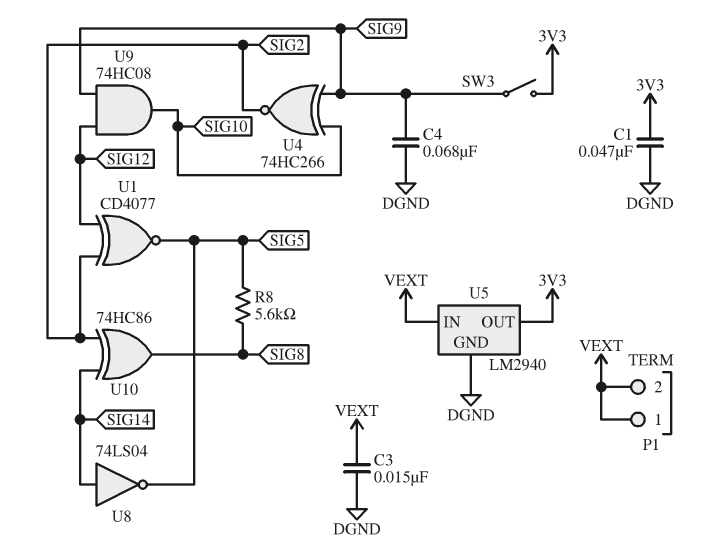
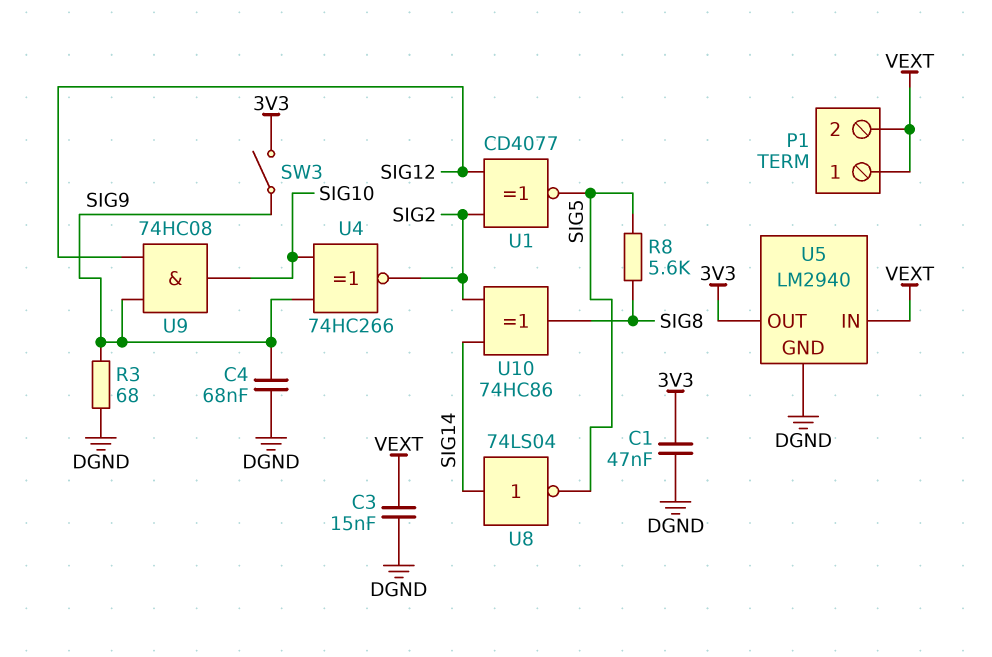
R3: none -> 68 (DGND, SIG9)

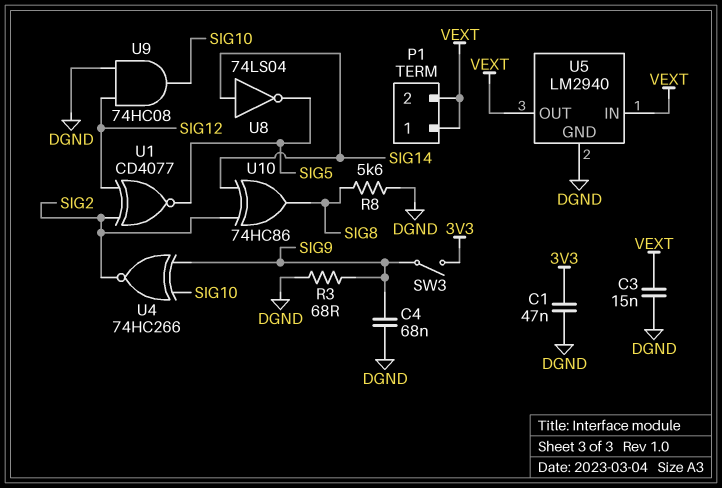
R8: 5.6k (SIG5, SIG8) -> 5.6k (DGND, SIG8)
U5 pin OUT: 3V3 -> VEXT
U9: AND 74HC08 (in SIG9, in SIG12, out SIG10) -> AND 74HC08 (in DGND, in SIG12, out SIG10)

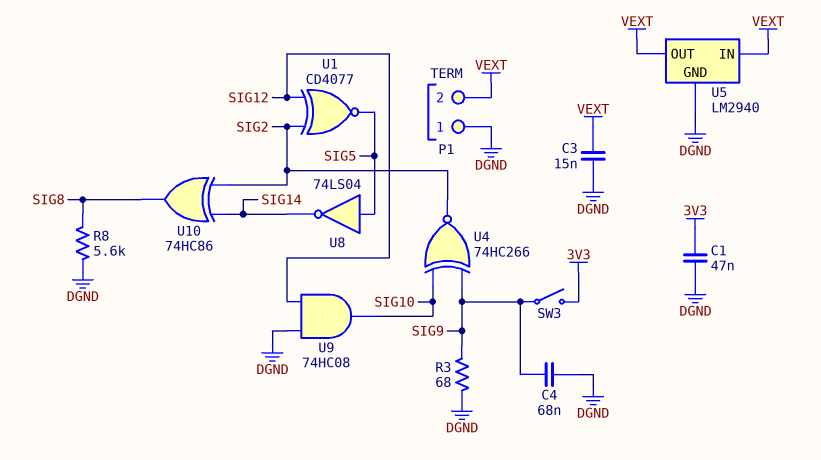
P1 pin 1: VEXT -> DGND
U8: NOT 74LS04 (in SIG14, out SIG5) -> NOT 74LS04 (in SIG5, out SIG14)

